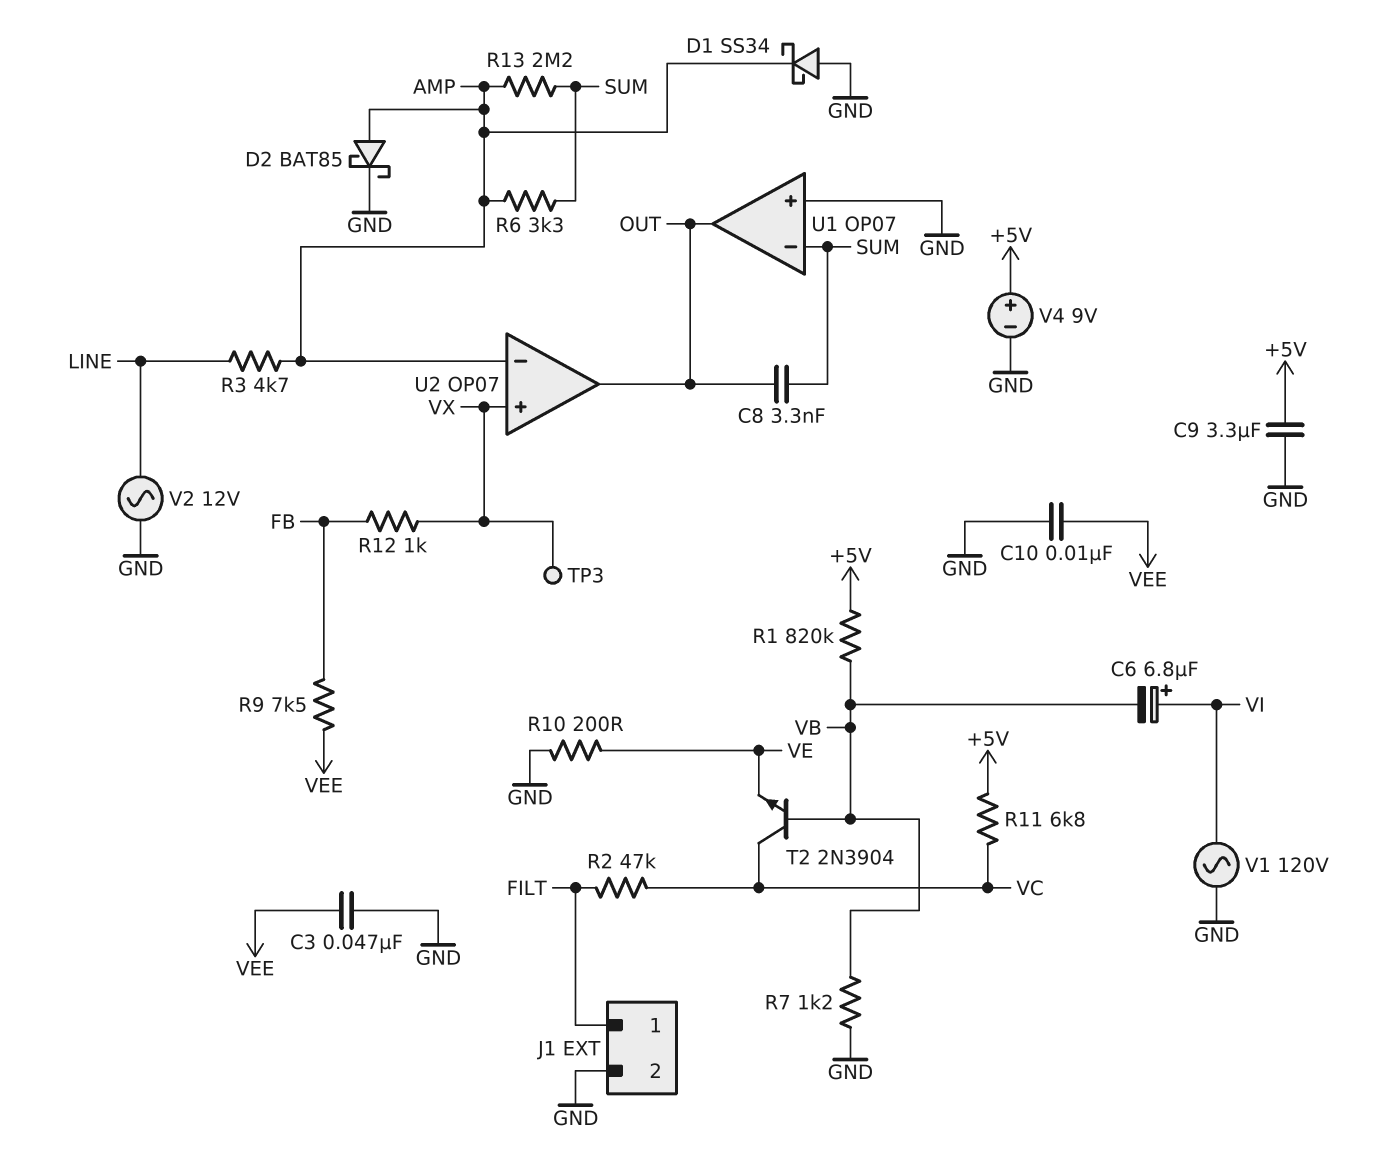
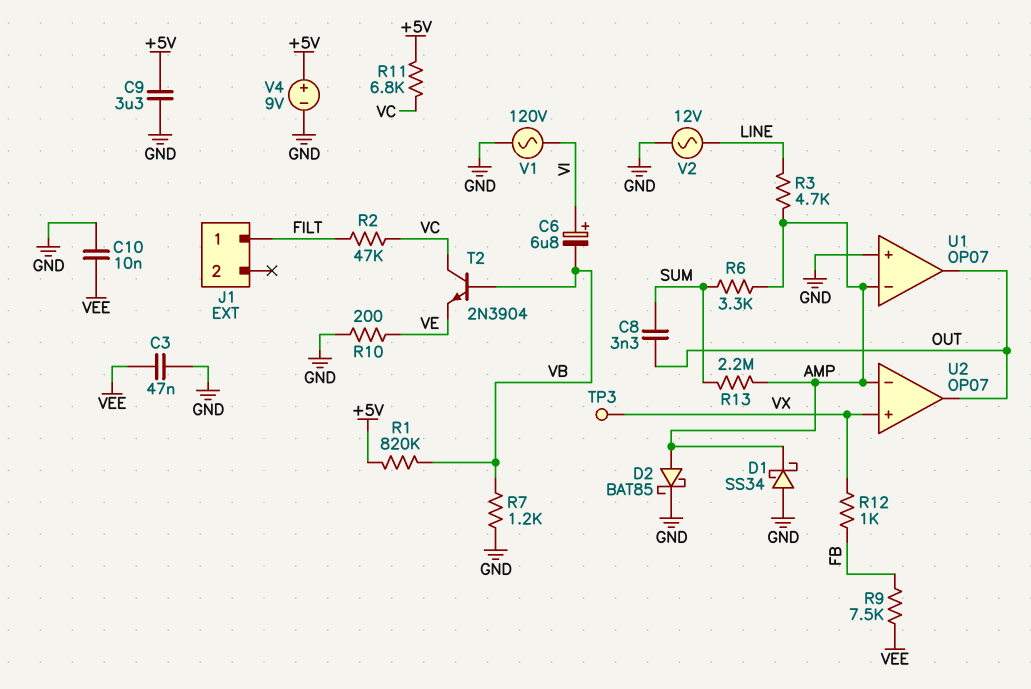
J1 pin 2: GND -> none
U1 pin in-: SUM -> AMP

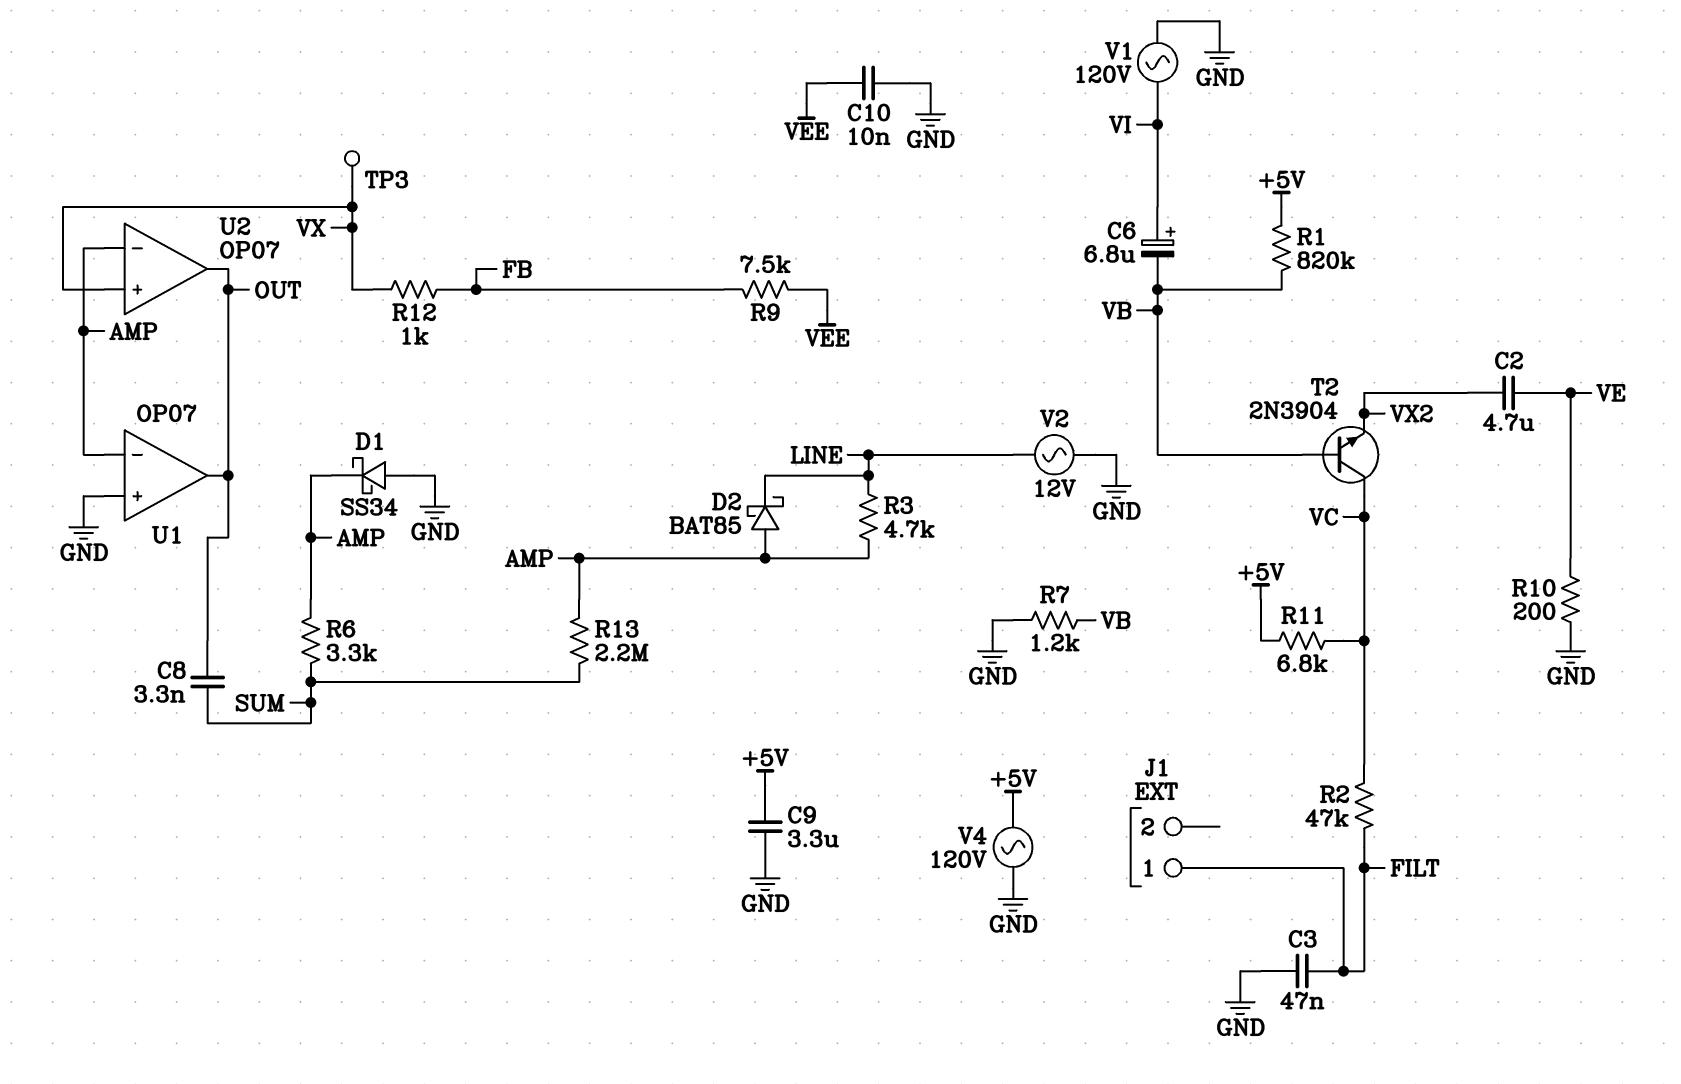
C2: none -> 4.7uF (VE, VX2)
C3: 47nF (GND, VEE) -> 47nF (FILT, GND)
D2: schottky BAT85 (A AMP, K GND) -> schottky BAT85 (A AMP, K LINE)
T2: NPN 2N3904 (B VB, C VC, E VE) -> NPN 2N3904 (B VB, C VC, E VX2)
V4: 9V (plus +5V, minus GND) -> AC 120V (+5V, GND)

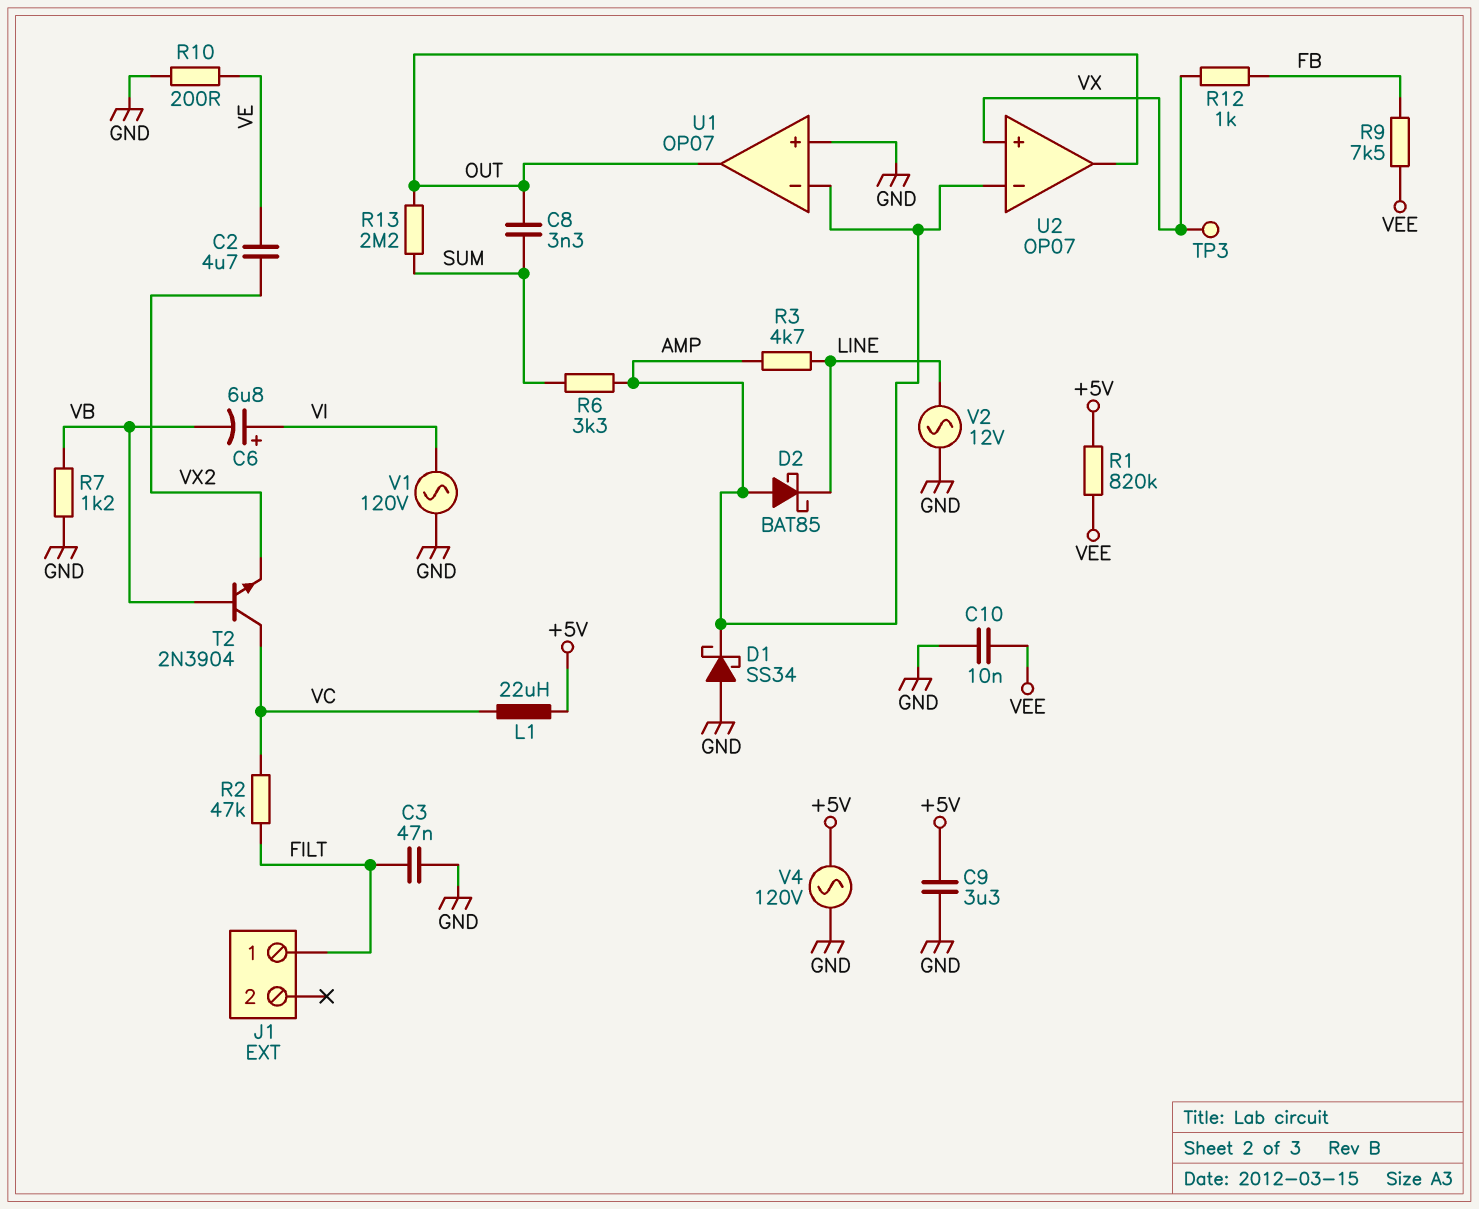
L1: none -> 22uH (+5V, VC)
R1: 820k (+5V, VB) -> 820k (+5V, VEE)
R11: 6.8k (+5V, VC) -> none
R13: 2.2M (AMP, SUM) -> 2.2M (OUT, SUM)

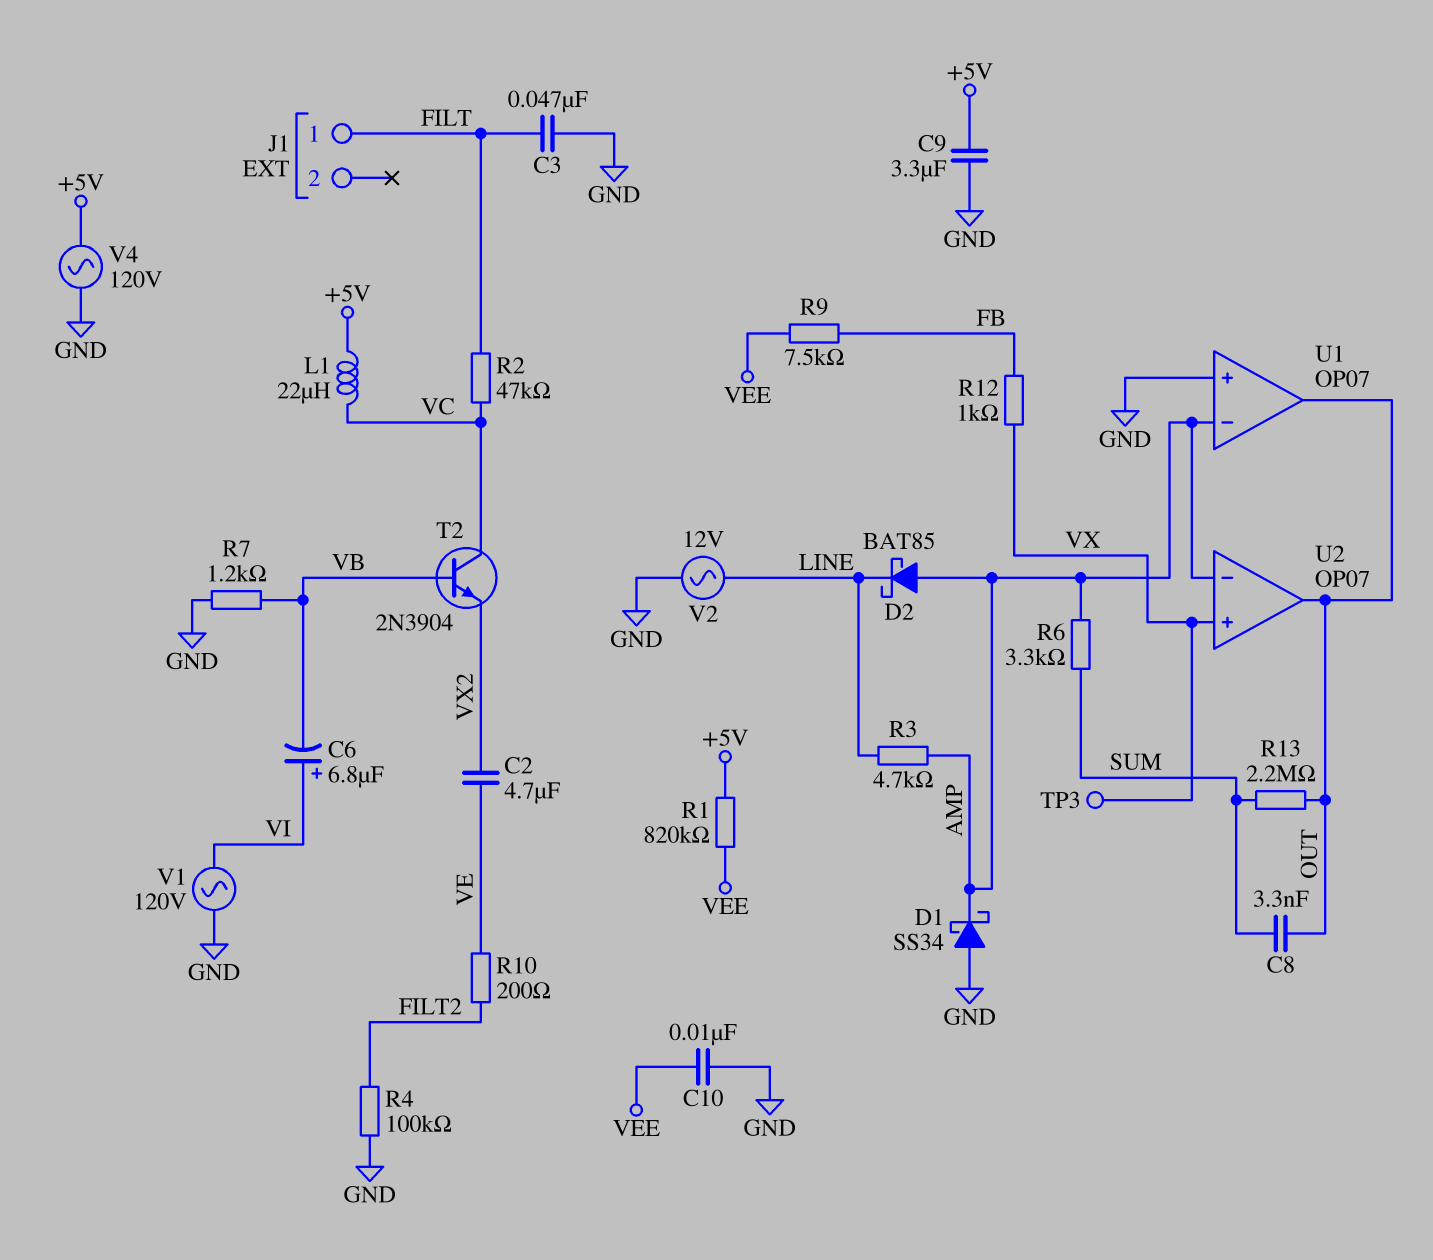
R4: none -> 100k (FILT2, GND)
R10: 200 (GND, VE) -> 200 (FILT2, VE)

